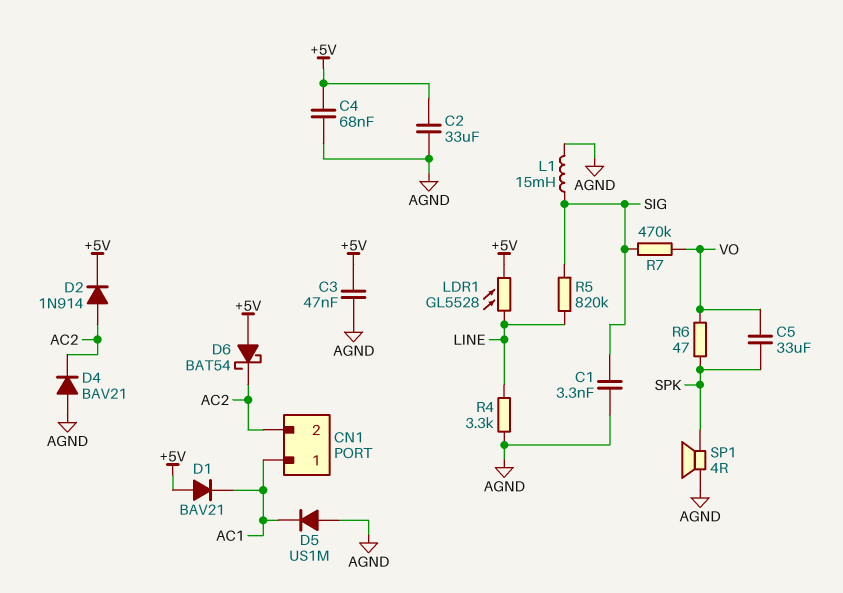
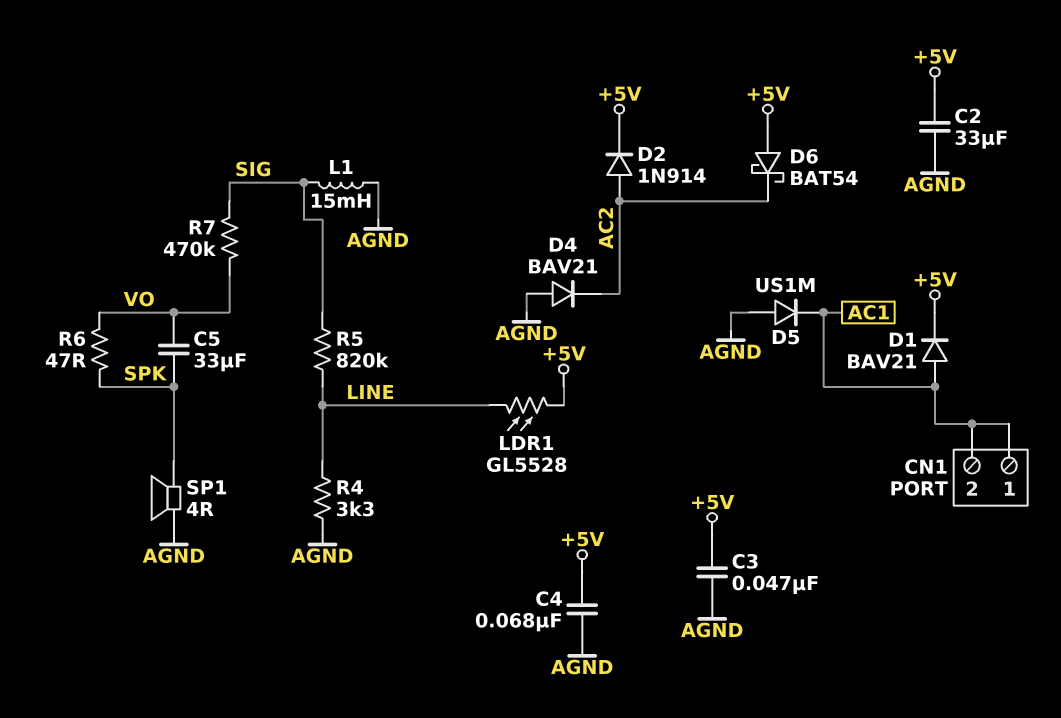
C1: 3.3nF (AGND, SIG) -> none
CN1 pin 2: AC2 -> AC1
D1: diode BAV21 (A +5V, K AC1) -> diode BAV21 (A AC1, K +5V)

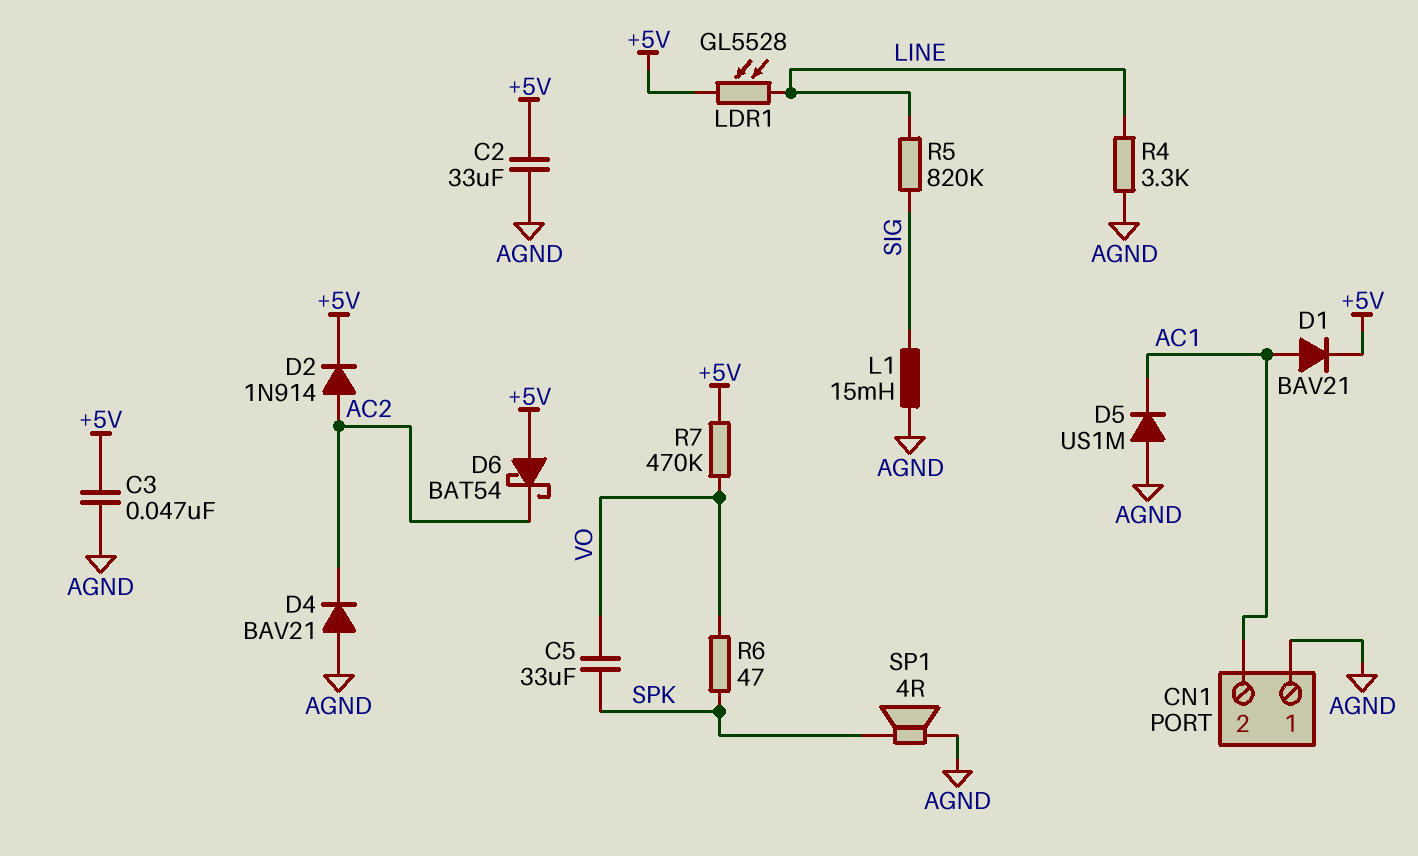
C4: 68nF (+5V, AGND) -> none
CN1 pin 1: AC1 -> AGND
R7: 470k (SIG, VO) -> 470k (+5V, VO)

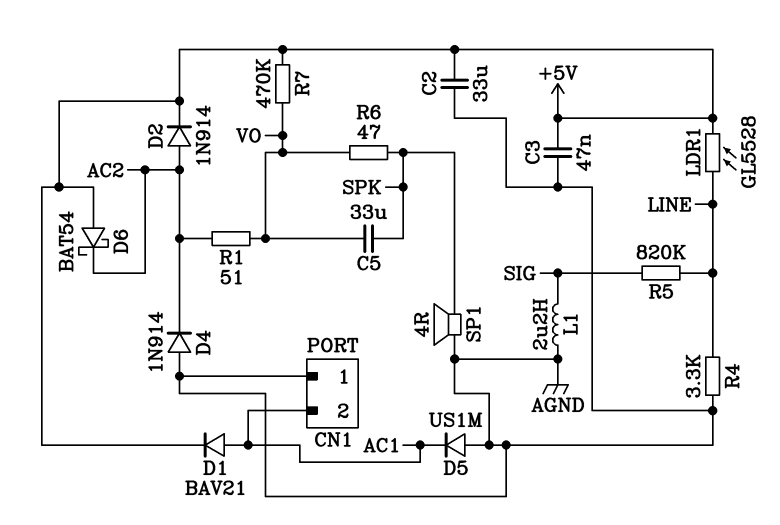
D4: diode BAV21 (A AGND, K AC2) -> diode 1N914 (A AGND, K AC2)
L1: 15mH (AGND, SIG) -> 2.2uH (AGND, SIG)
R1: none -> 51 (AC2, VO)

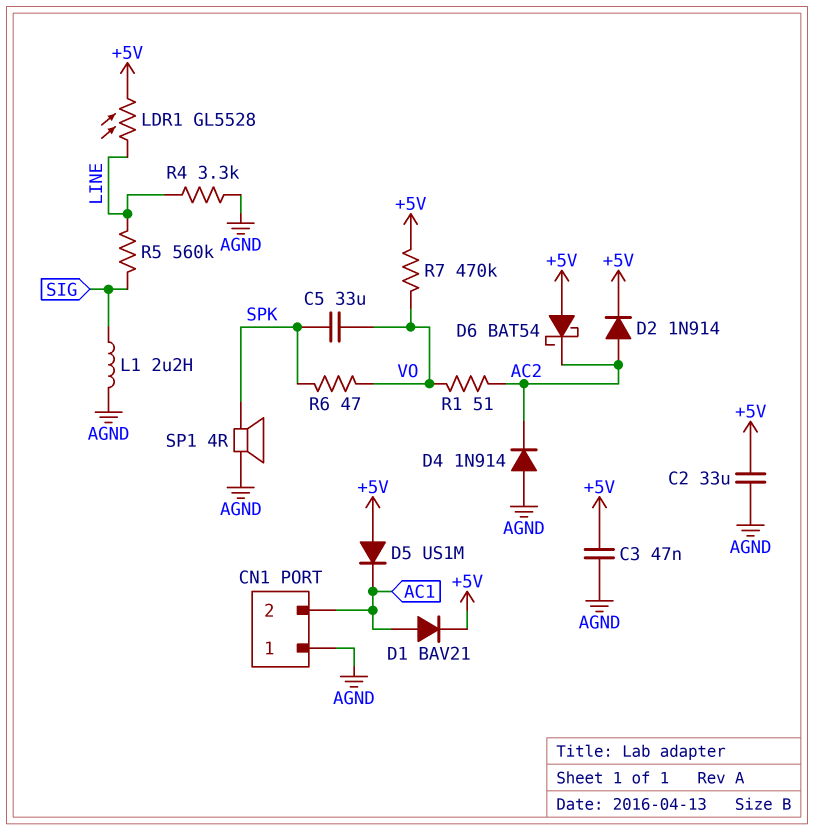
D5: diode US1M (A AGND, K AC1) -> diode US1M (A +5V, K AC1)
R5: 820k (LINE, SIG) -> 560k (LINE, SIG)

